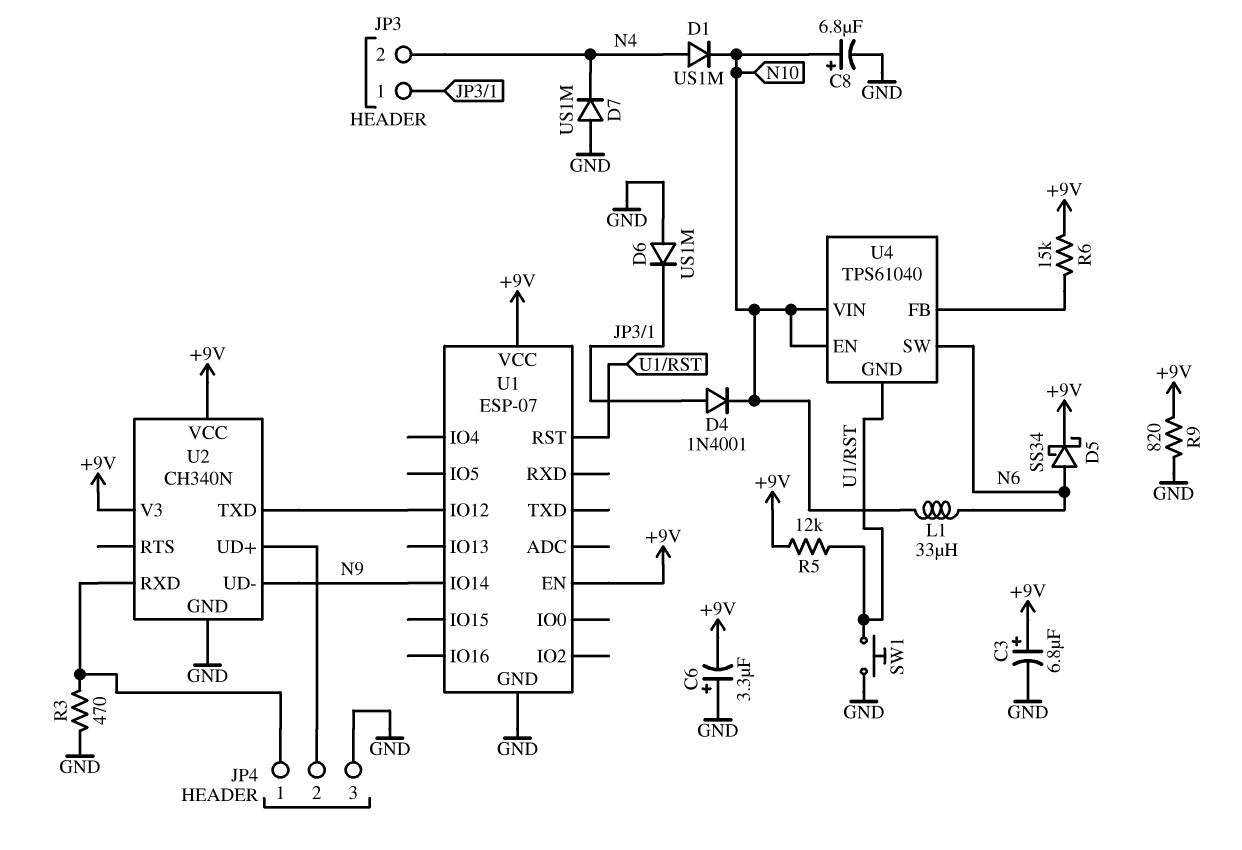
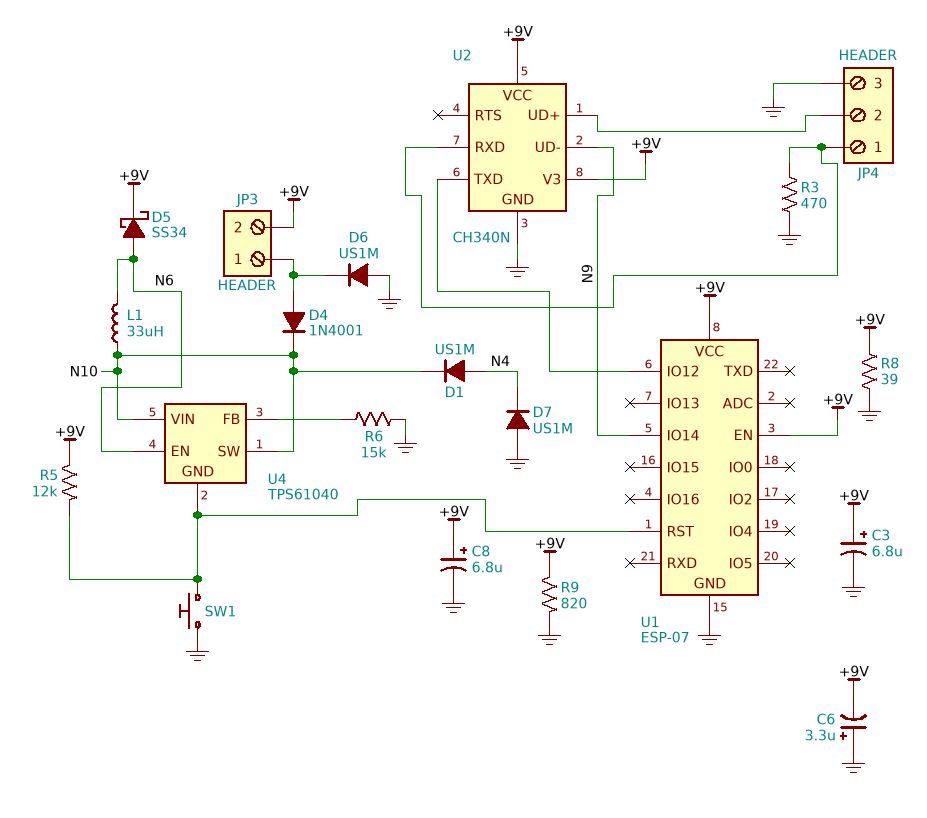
C8: 6.8uF (plus N10, minus GND) -> 6.8uF (plus +9V, minus GND)
JP3 pin 2: N4 -> +9V
R6: 15k (+9V, U4/FB) -> 15k (GND, U4/FB)
R8: none -> 39 (+9V, GND)
U4 pin EN: N10 -> N6
U4 pin SW: N6 -> N10

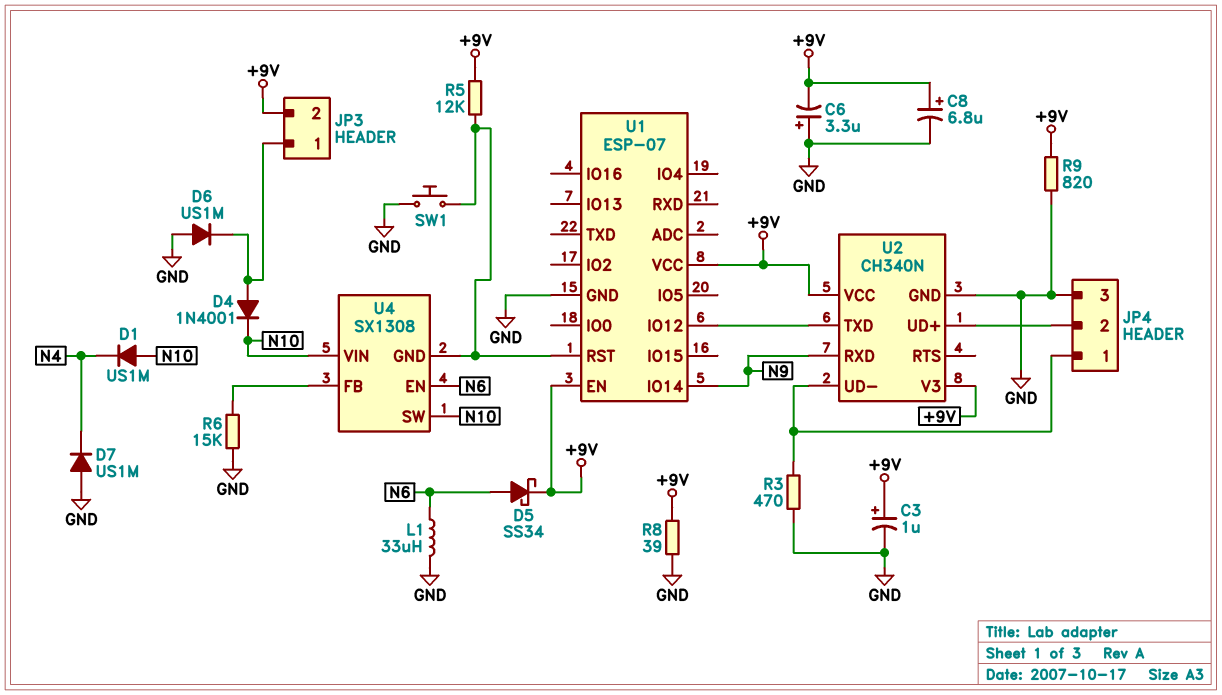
C3: 6.8uF (plus +9V, minus GND) -> 1uF (plus +9V, minus GND)
D1: diode US1M (A N4, K N10) -> diode US1M (A N10, K N4)
L1: 33uH (N6, N10) -> 33uH (GND, N6)
U2 pin RXD: JP4/1 -> N9
U2 pin UD-: N9 -> JP4/1
U4: TPS61040 -> SX1308

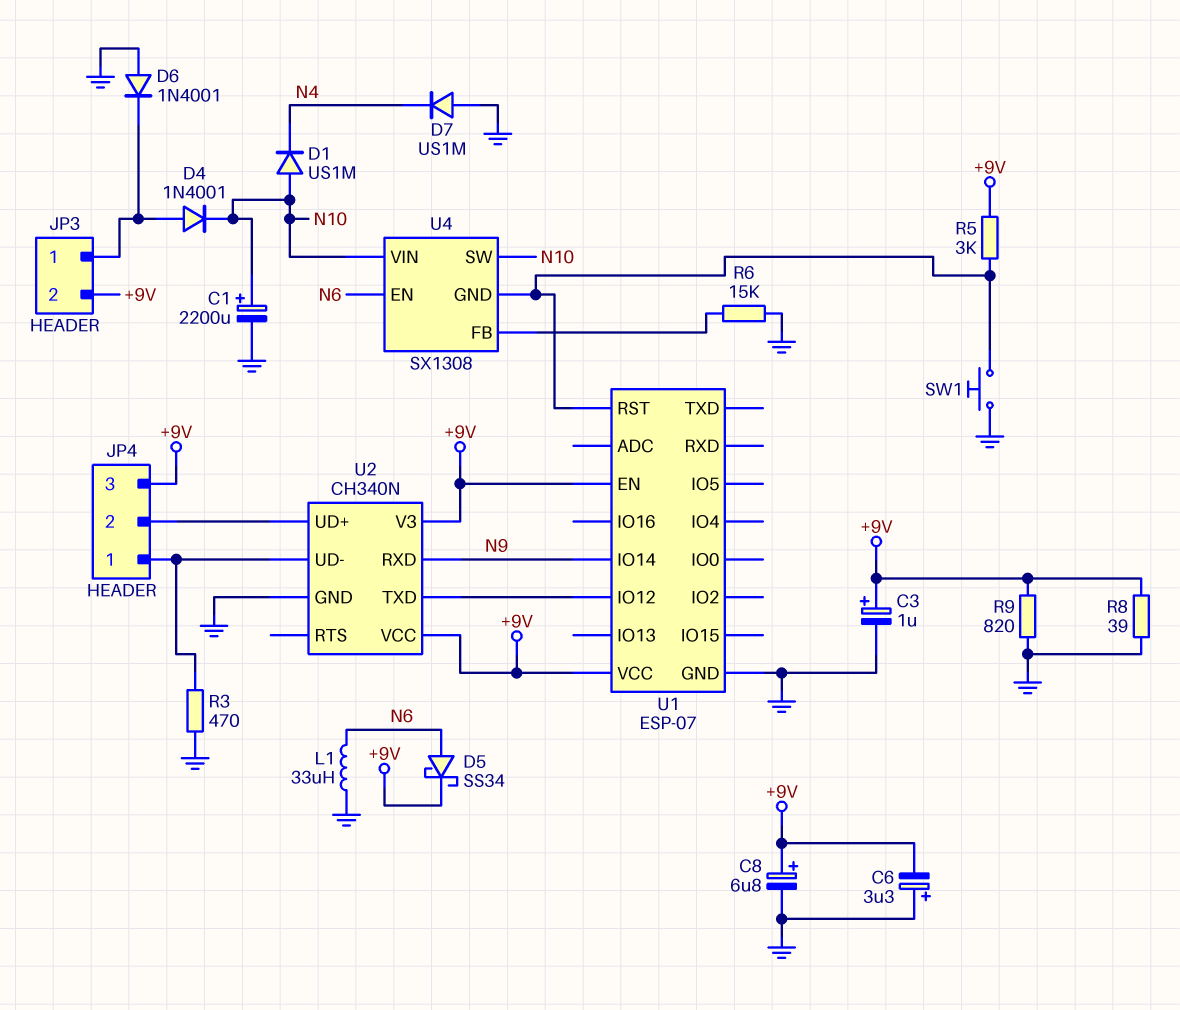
C1: none -> 2200uF (plus N10, minus GND)
D6: diode US1M (A GND, K JP3/1) -> diode 1N4001 (A GND, K JP3/1)
JP4 pin 3: GND -> +9V
R5: 12k (+9V, U1/RST) -> 3k (+9V, U1/RST)

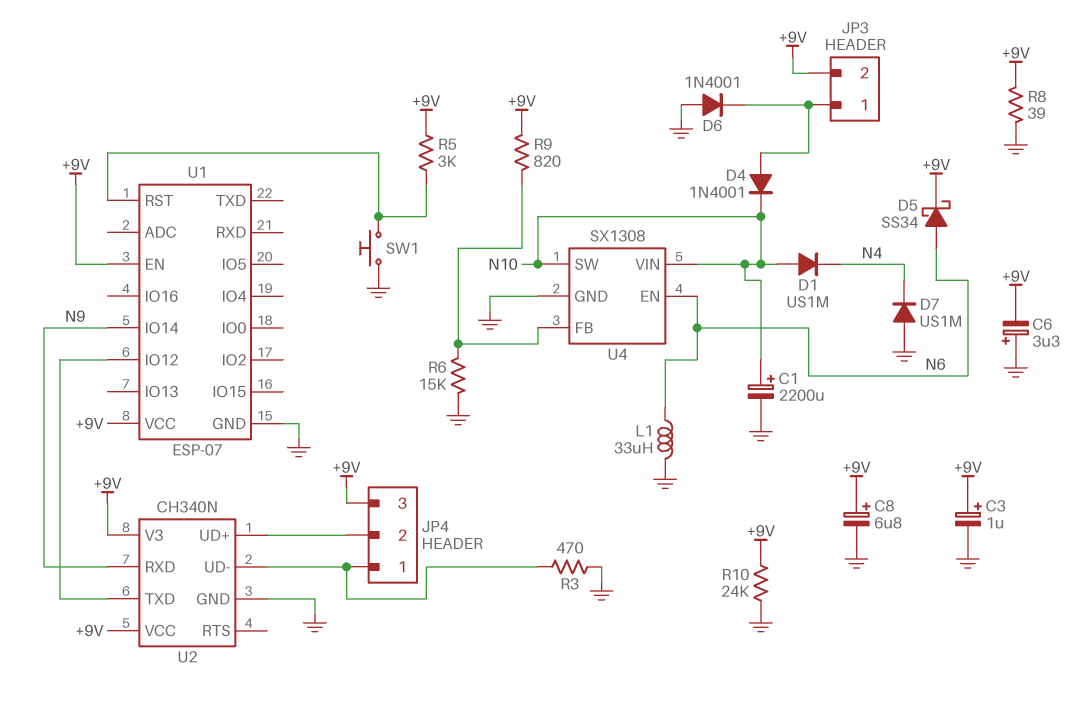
R9: 820 (+9V, GND) -> 820 (+9V, U4/FB)
R10: none -> 24k (+9V, GND)
U4 pin GND: U1/RST -> GND

